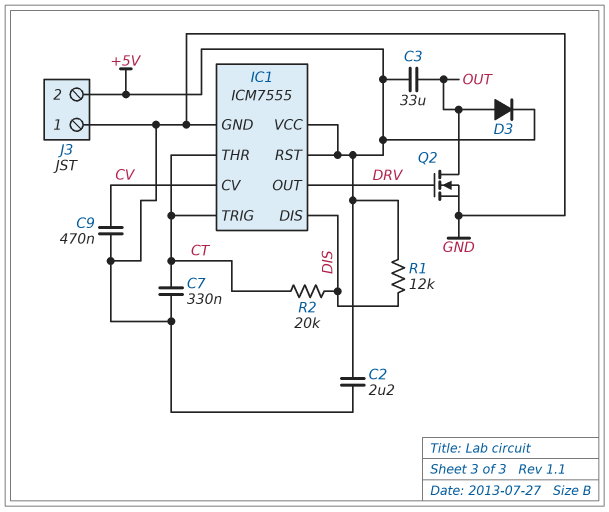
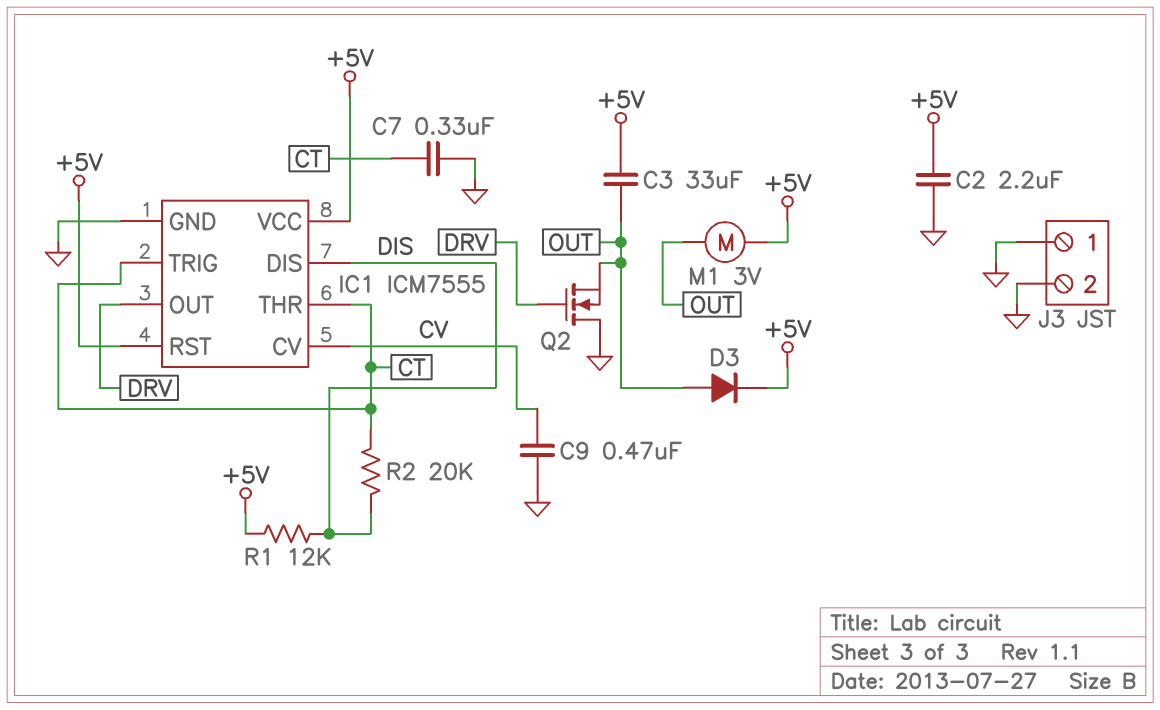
J3 pin 2: +5V -> GND
M1: none -> motor 3V (+5V, OUT)
Q2: NMOS (G DRV, D OUT, S GND) -> NMOS (G DRV, D GND, S OUT)

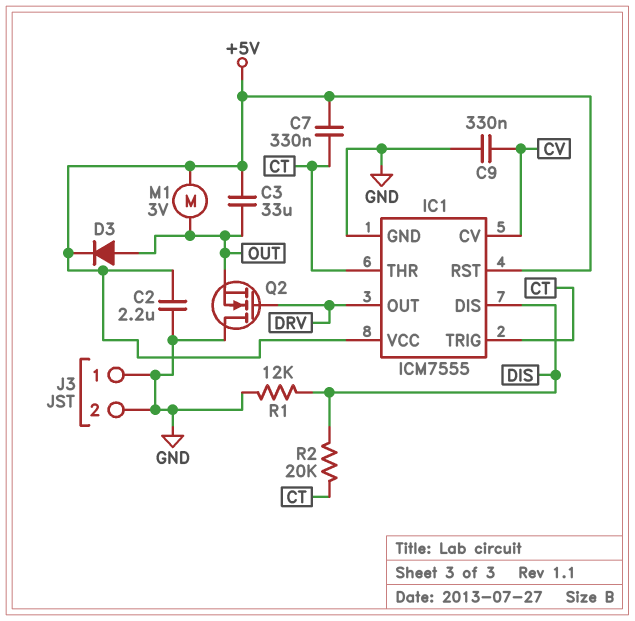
C7: 330nF (CT, GND) -> 330nF (+5V, CT)
C9: 470nF (CV, GND) -> 330nF (CV, GND)
R1: 12k (+5V, DIS) -> 12k (DIS, GND)

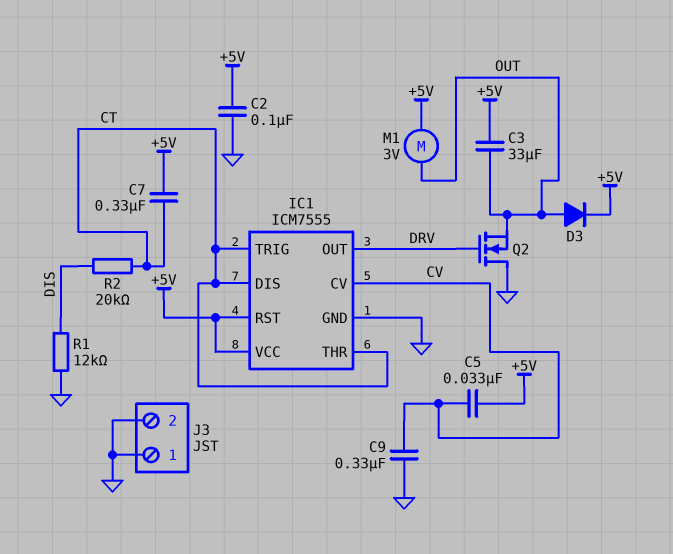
C2: 2.2uF (+5V, GND) -> 100nF (+5V, GND)
C5: none -> 33nF (+5V, CV)
IC1 pin DIS: DIS -> CT

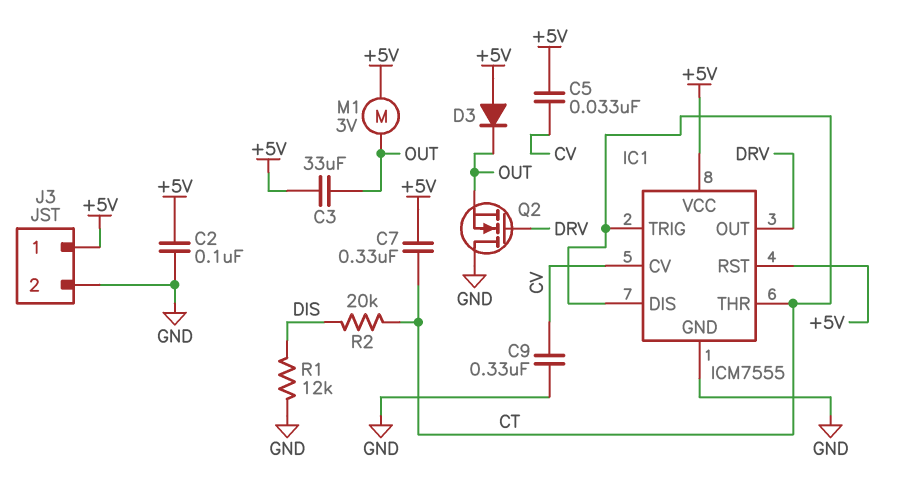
D3: diode (A OUT, K +5V) -> diode (A +5V, K OUT)
J3 pin 1: GND -> +5V

